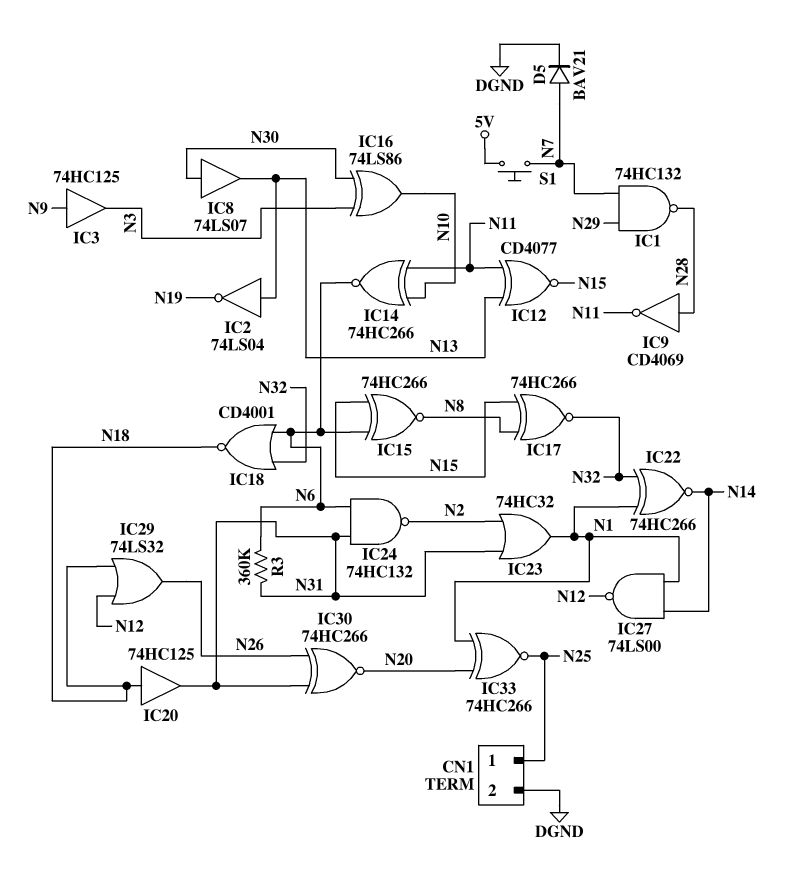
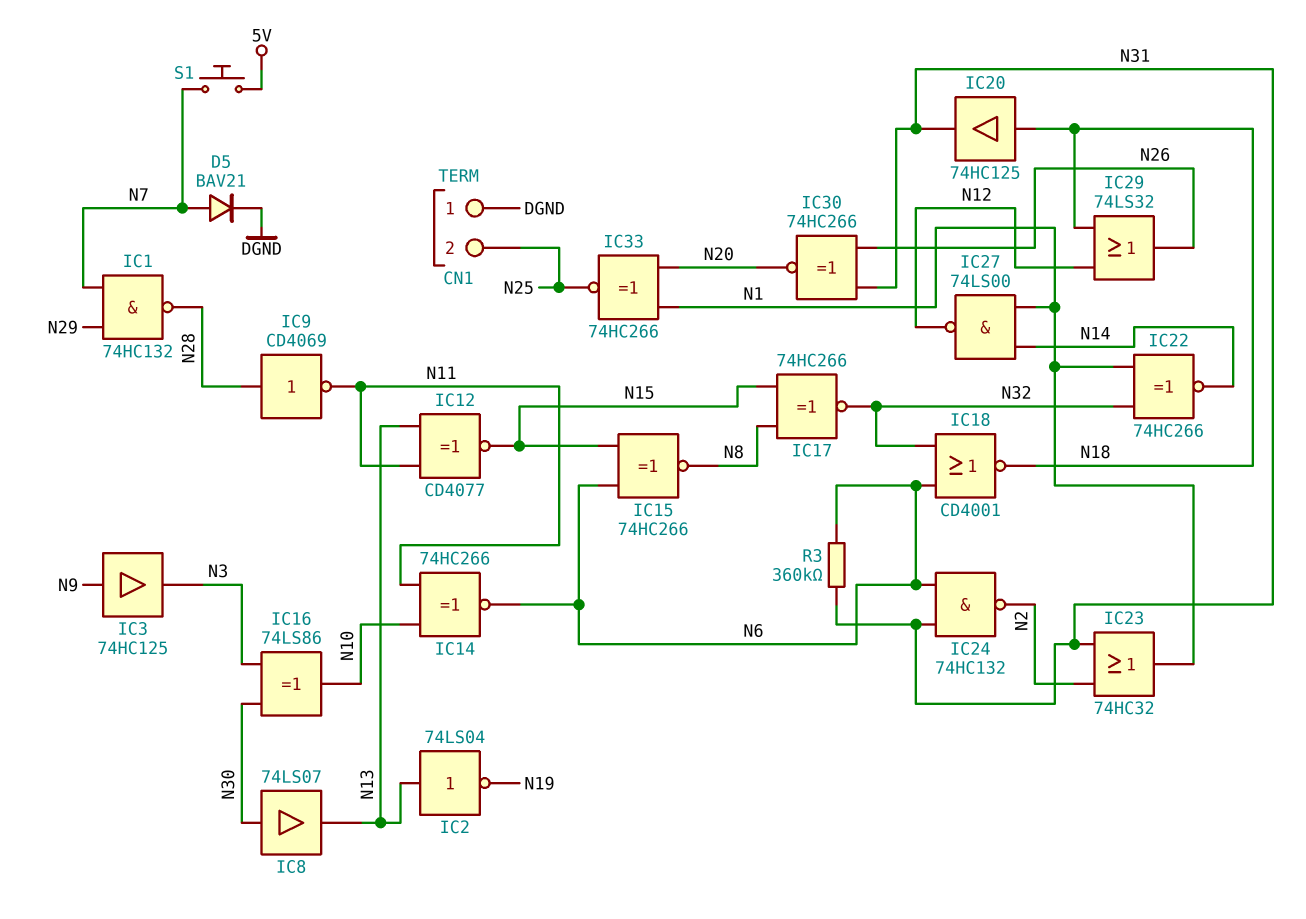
CN1 pin 1: N25 -> DGND
CN1 pin 2: DGND -> N25

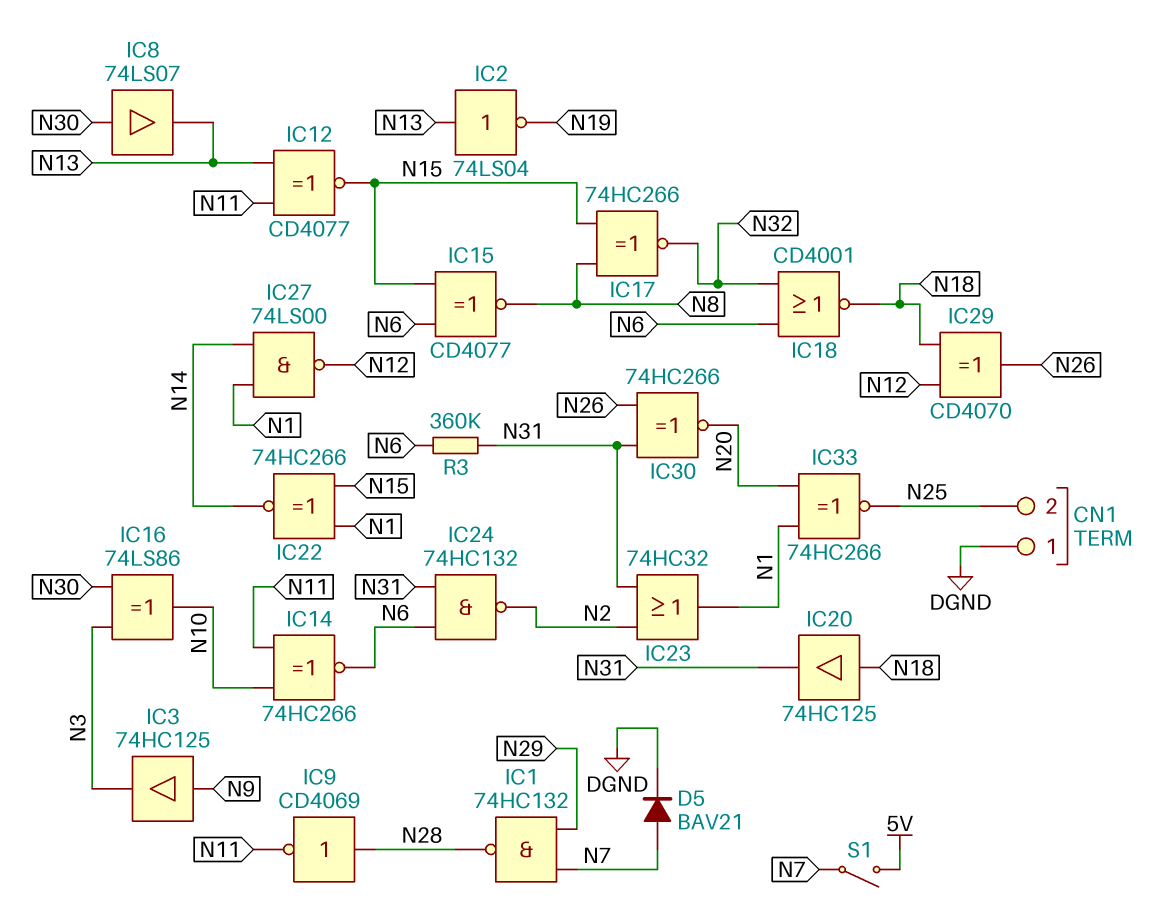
IC15: XNOR 74HC266 (in N6, in N15, out N8) -> XNOR CD4077 (in N6, in N15, out N8)
IC22: XNOR 74HC266 (in N1, in N32, out N14) -> XNOR 74HC266 (in N1, in N15, out N14)
IC29: OR 74LS32 (in N12, in N18, out N26) -> XOR CD4070 (in N12, in N18, out N26)
S1: button (5V, N7) -> switch (5V, N7)

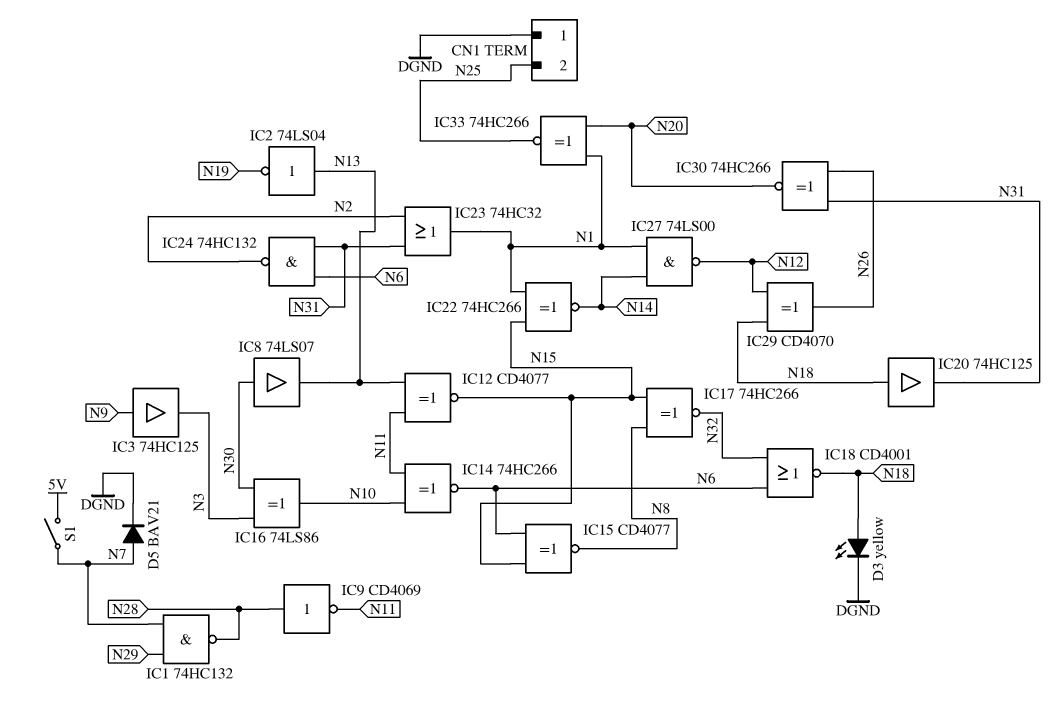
D3: none -> LED yellow (A N18, K DGND)
R3: 360k (N6, N31) -> none

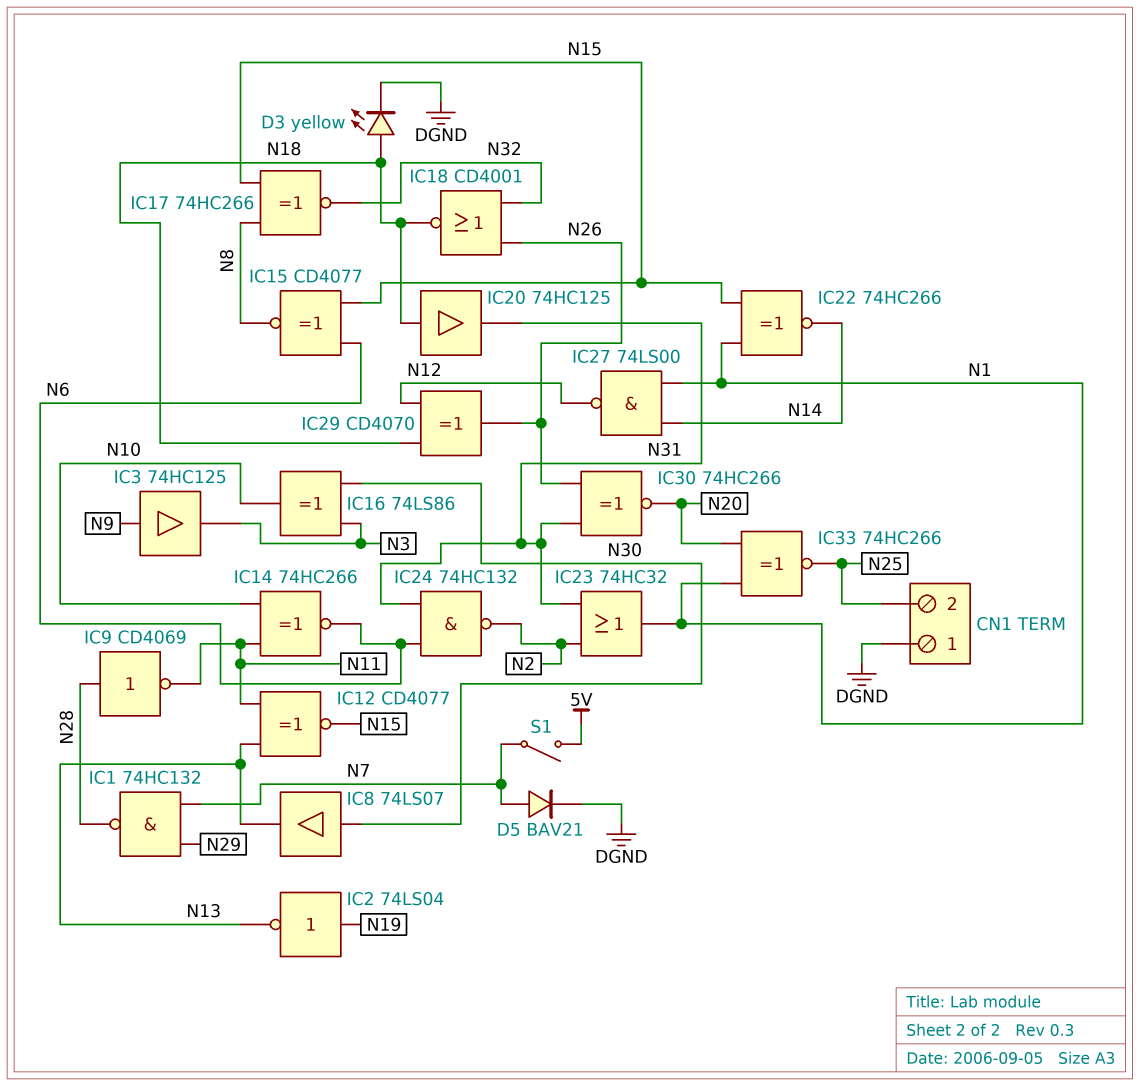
IC2: NOT 74LS04 (in N13, out N19) -> NOT 74LS04 (in N19, out N13)
IC18: NOR CD4001 (in N6, in N32, out N18) -> NOR CD4001 (in N26, in N32, out N18)

